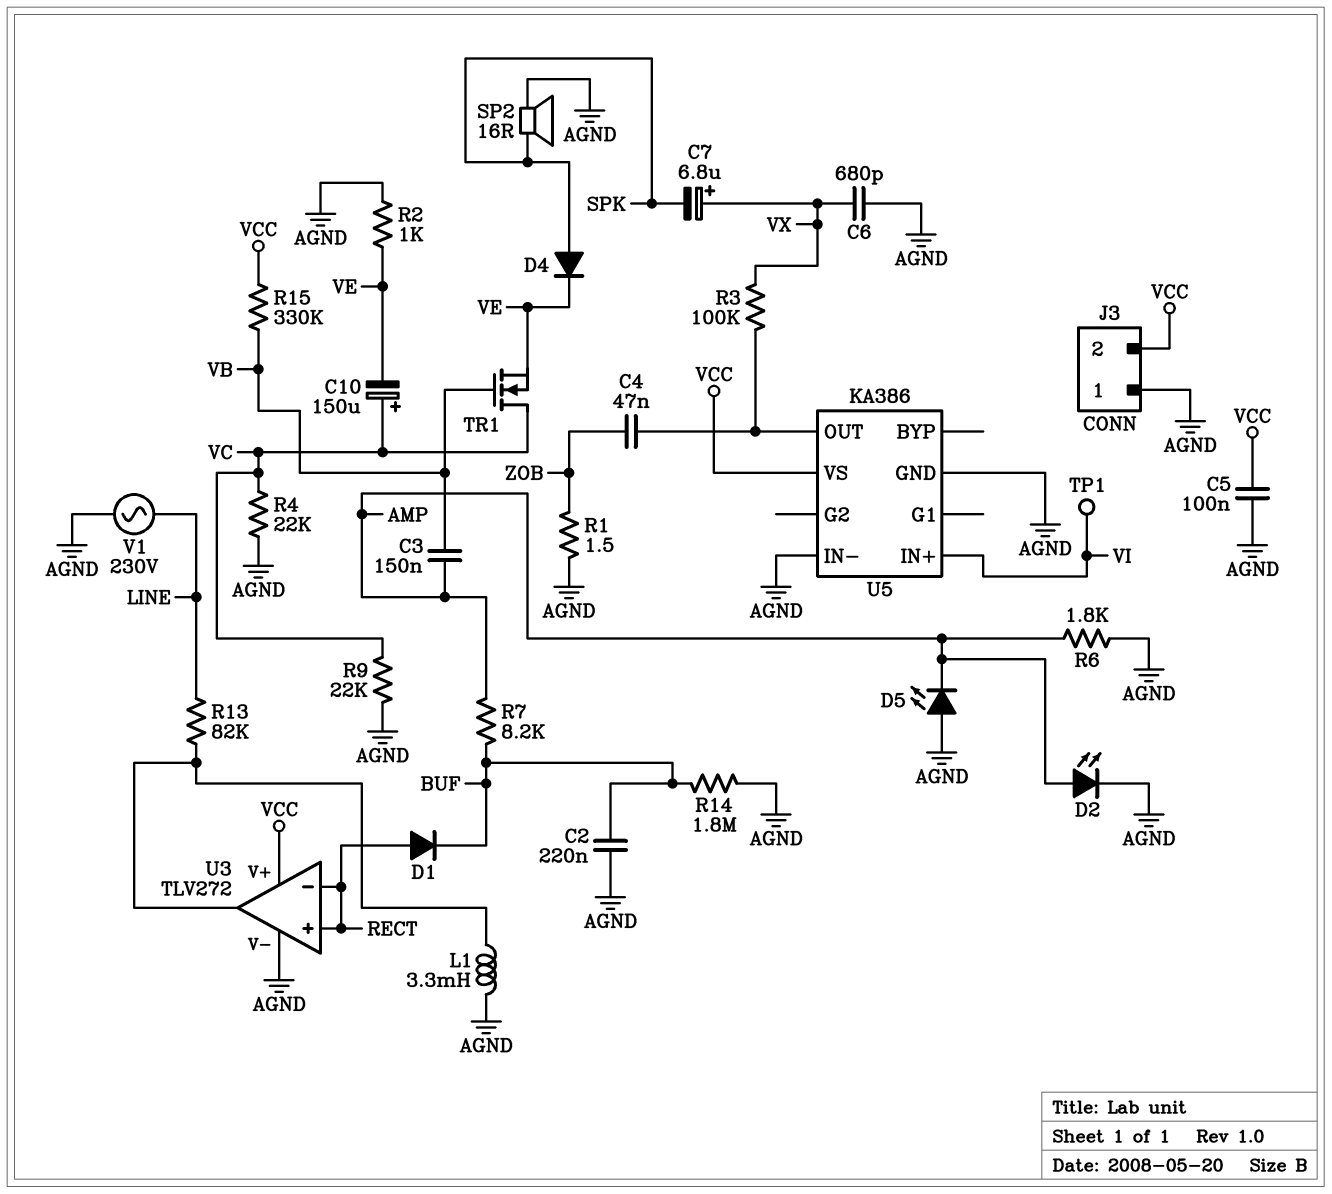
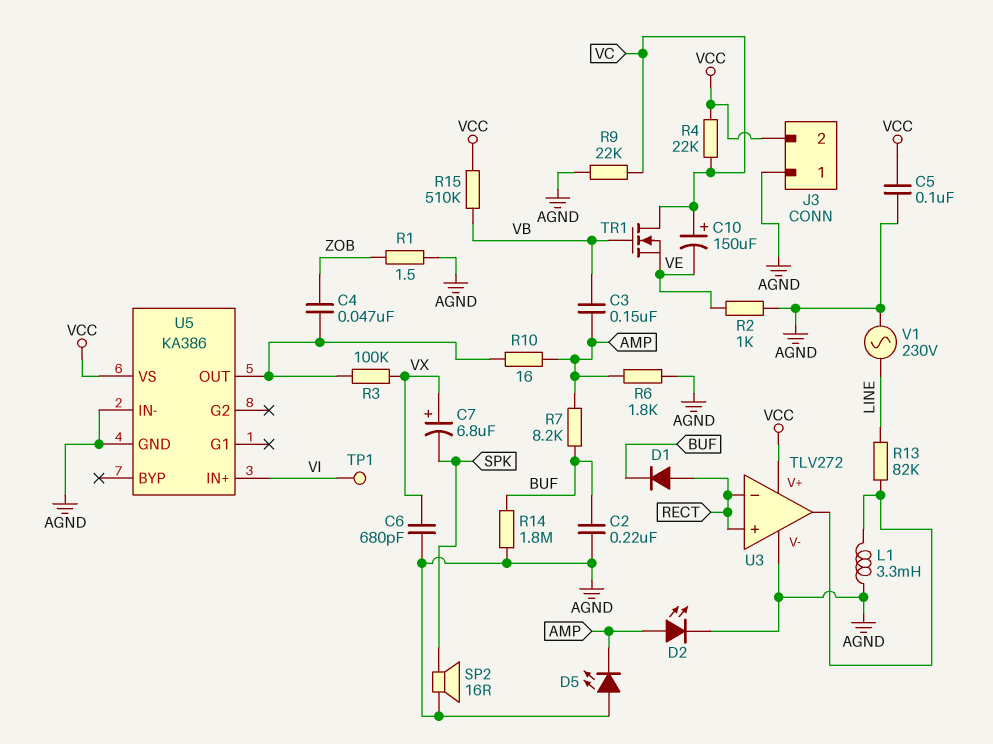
D4: diode (A SPK, K VE) -> none
R4: 22k (AGND, VC) -> 22k (VC, VCC)
R10: none -> 16 (AMP, U5/OUT)
R15: 330k (VB, VCC) -> 510k (VB, VCC)

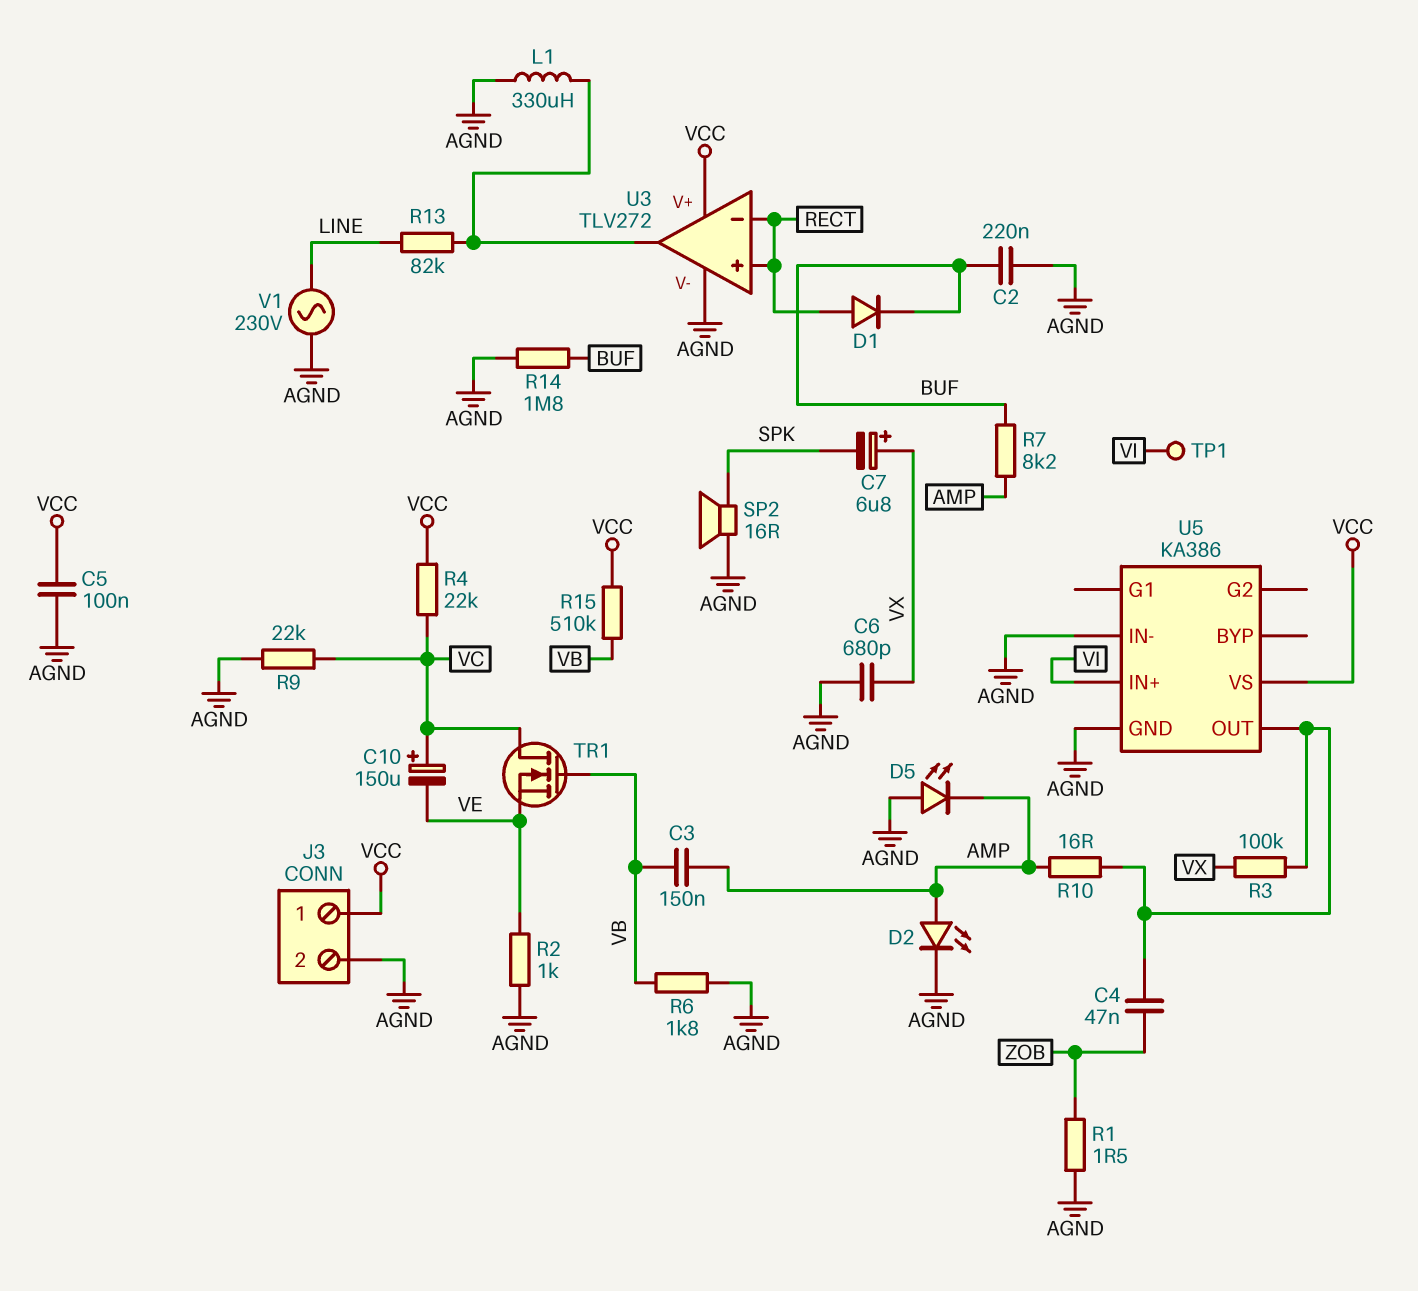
J3 pin 1: AGND -> VCC
J3 pin 2: VCC -> AGND
L1: 3.3mH (AGND, U3/out) -> 330uH (AGND, U3/out)
R6: 1.8k (AGND, AMP) -> 1.8k (AGND, VB)

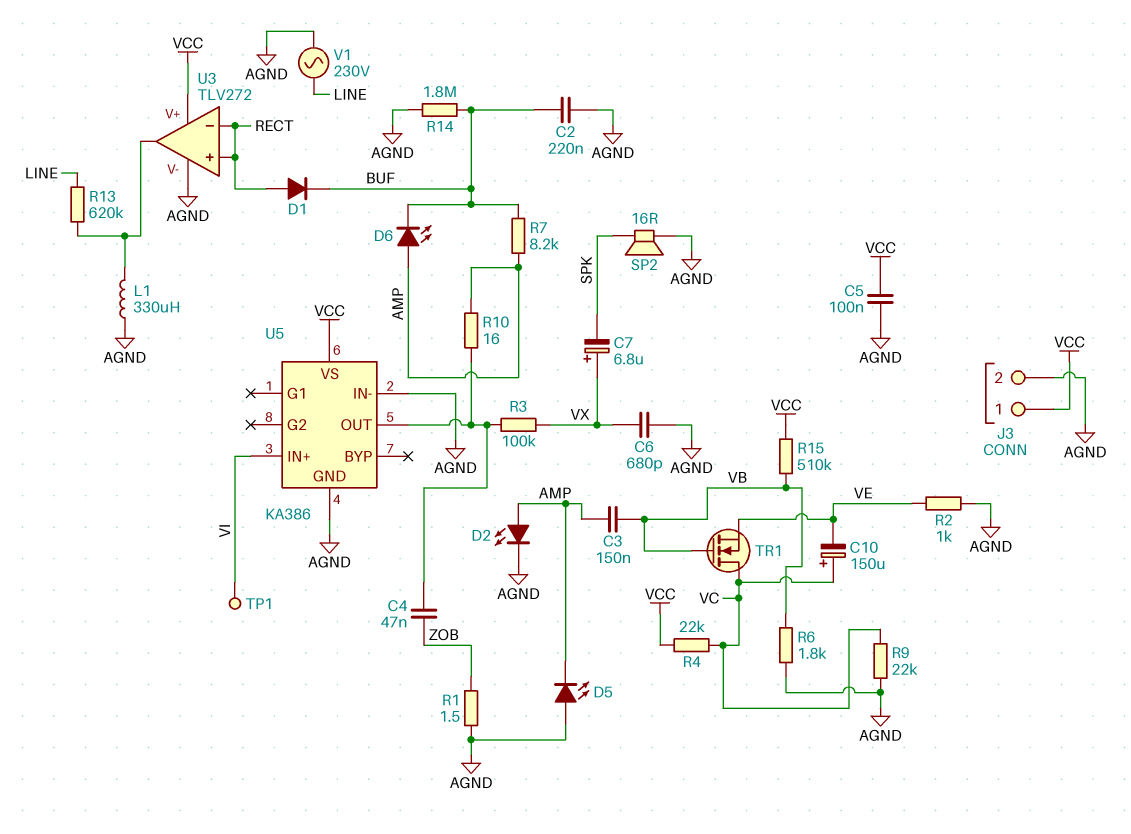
D6: none -> LED (A AMP, K BUF)
R13: 82k (LINE, U3/out) -> 620k (LINE, U3/out)

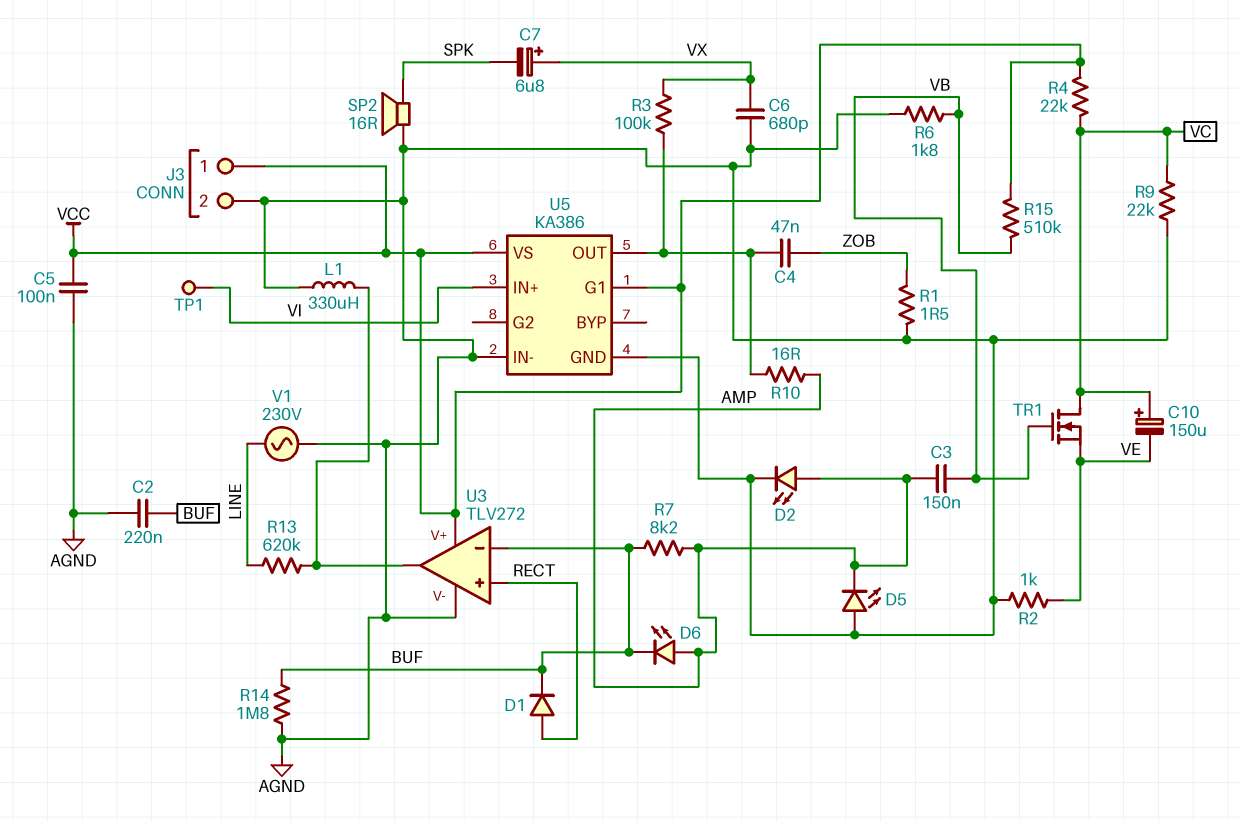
U3 pin in-: RECT -> BUF
U5 pin G1: none -> VCC

